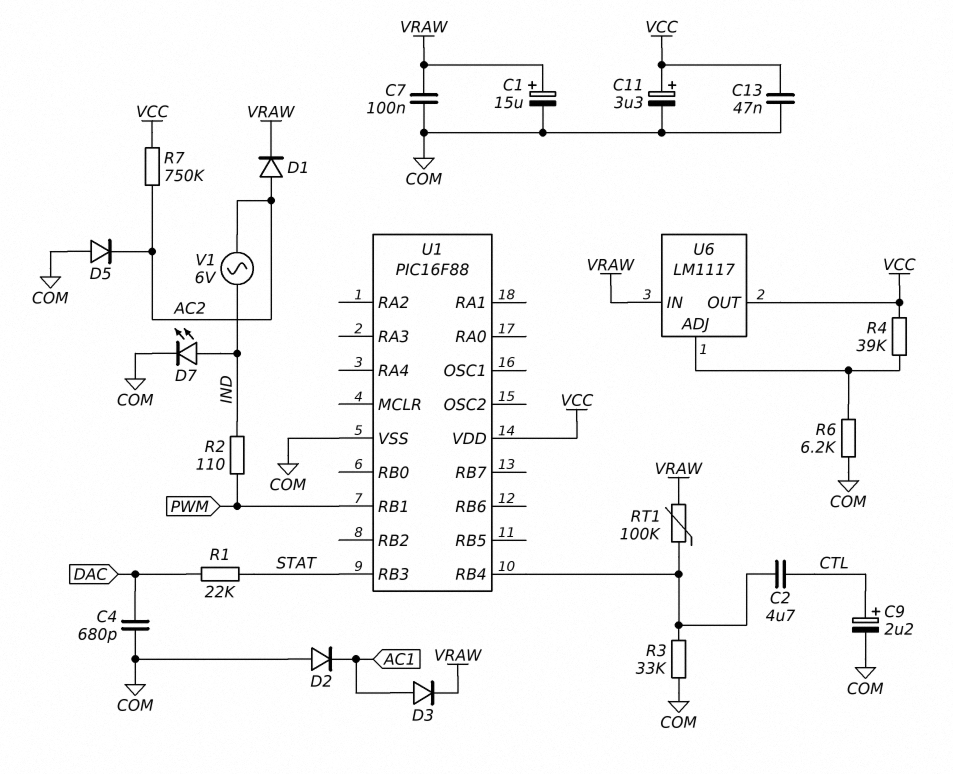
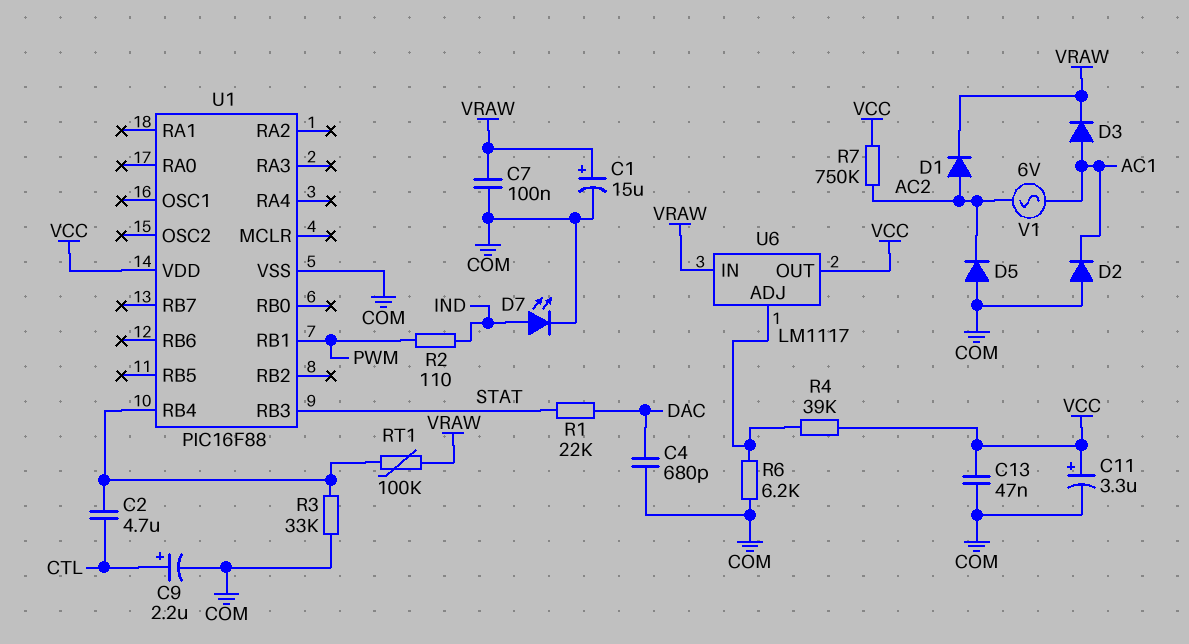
V1: AC 6V (AC2, IND) -> AC 6V (AC1, AC2)

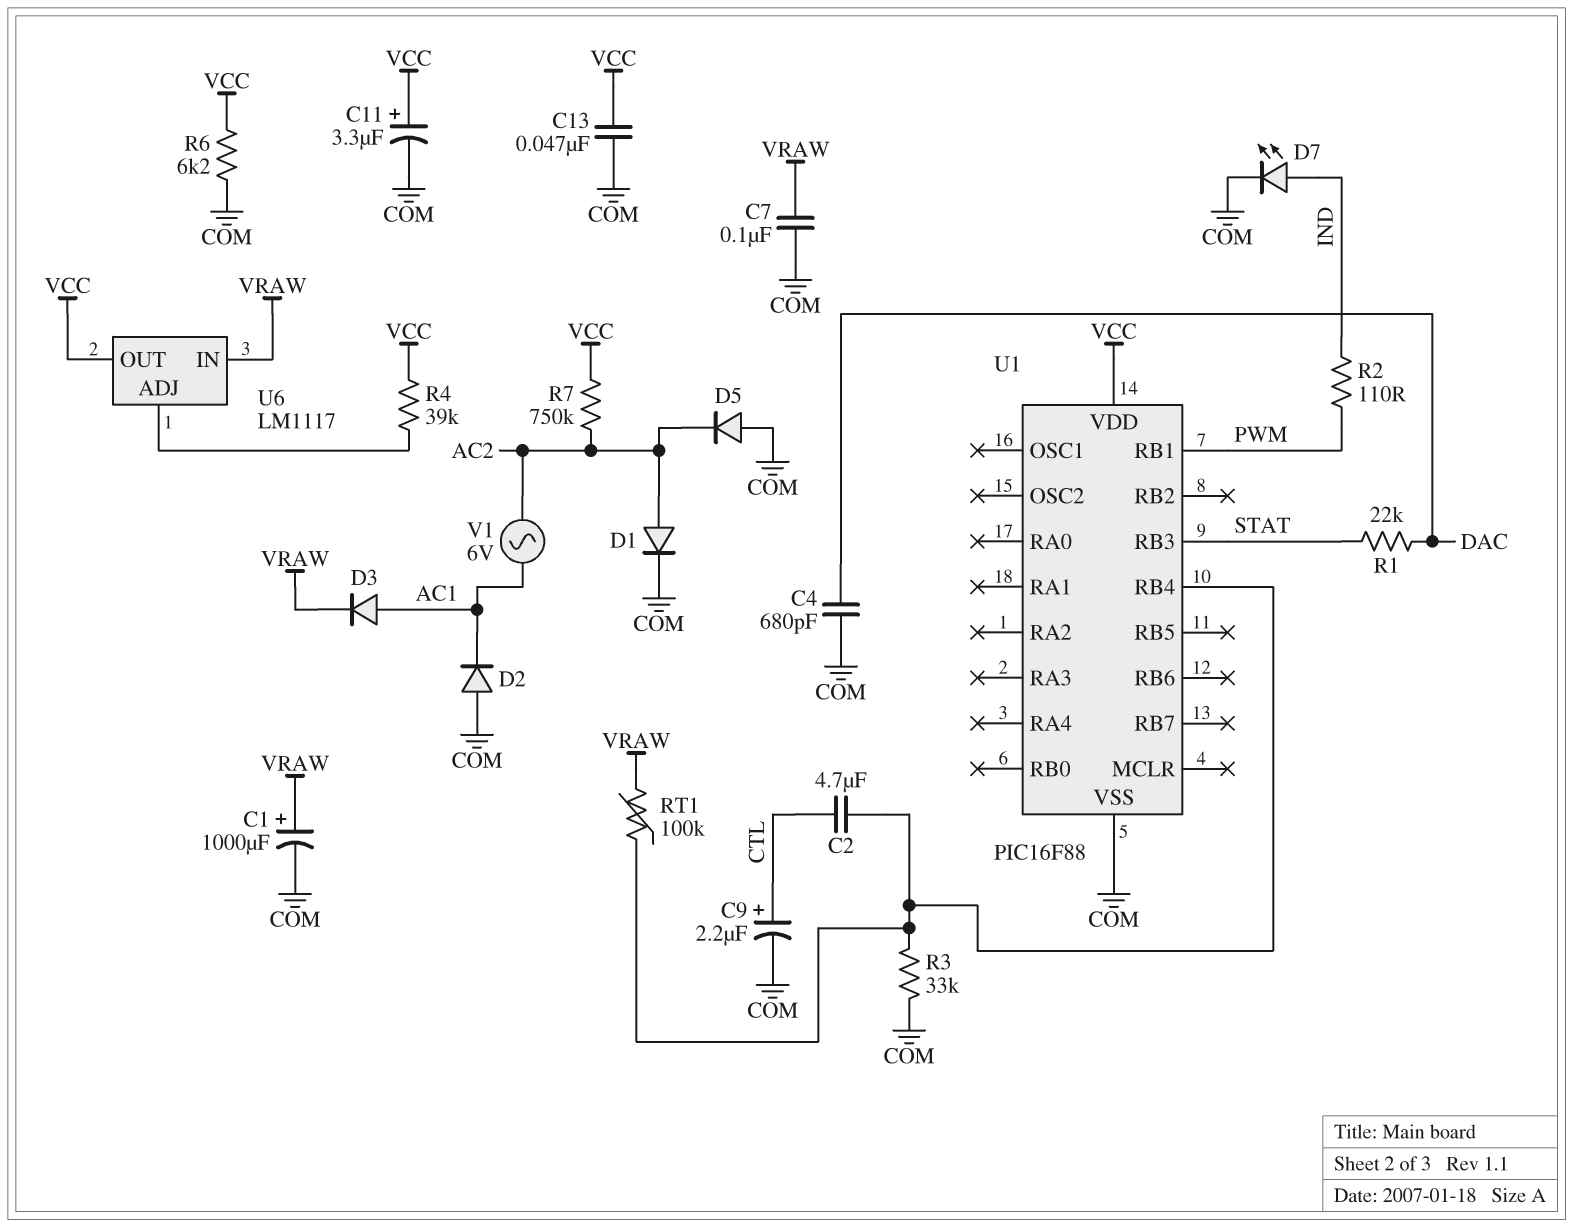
C1: 15uF (plus VRAW, minus COM) -> 1000uF (plus VRAW, minus COM)
D1: diode (A AC2, K VRAW) -> diode (A AC2, K COM)
R6: 6.2k (COM, U6/ADJ) -> 6.2k (COM, VCC)

